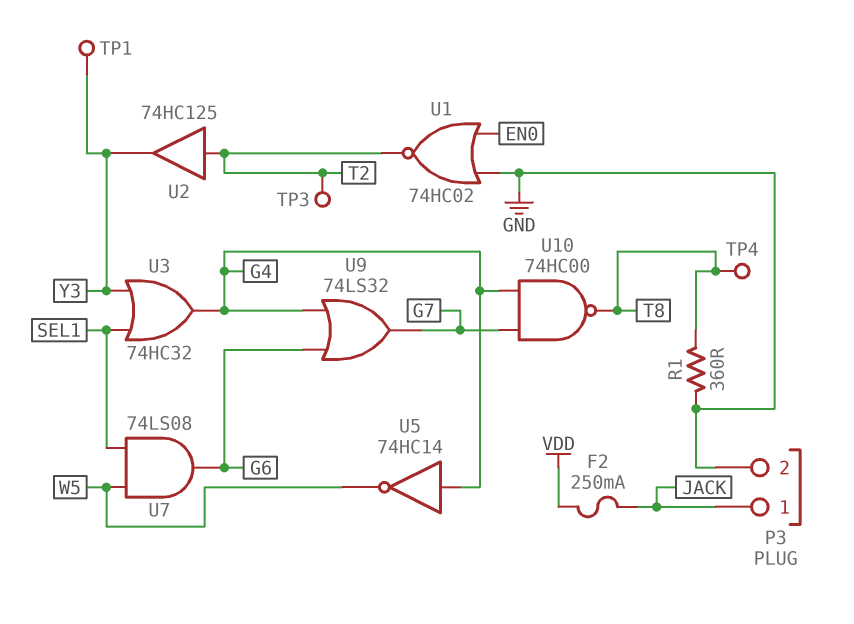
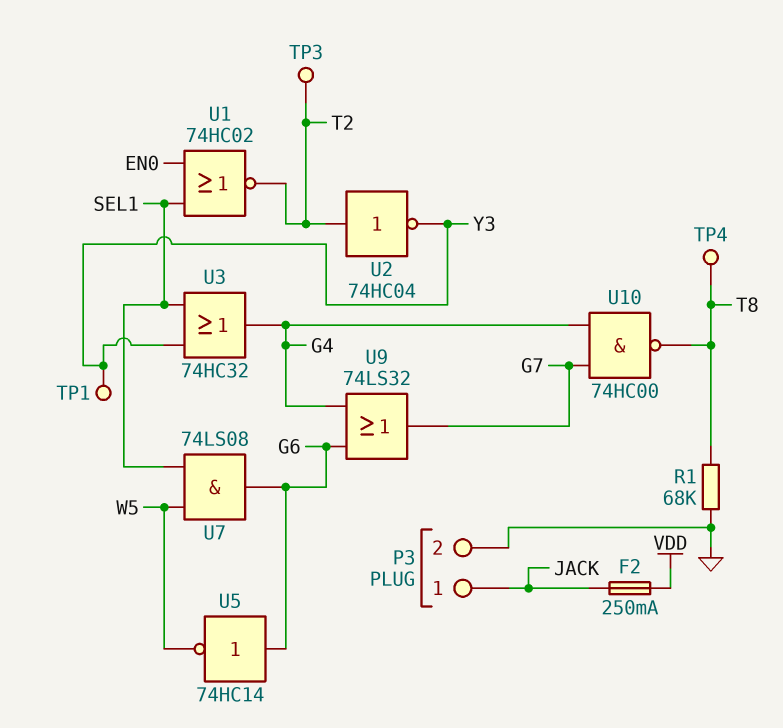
R1: 360 (GND, T8) -> 68k (GND, T8)
U1: NOR 74HC02 (in EN0, in GND, out T2) -> NOR 74HC02 (in EN0, in SEL1, out T2)
U2: buffer 74HC125 (in T2, out Y3) -> NOT 74HC04 (in T2, out Y3)
U5: NOT 74HC14 (in G4, out W5) -> NOT 74HC14 (in G6, out W5)

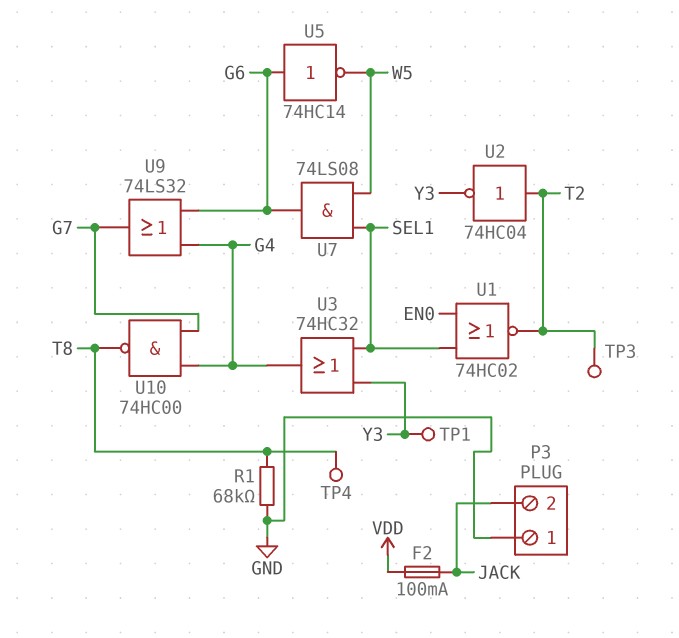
F2: 250mA (JACK, VDD) -> 100mA (JACK, VDD)
P3 pin 1: JACK -> GND
P3 pin 2: GND -> JACK

